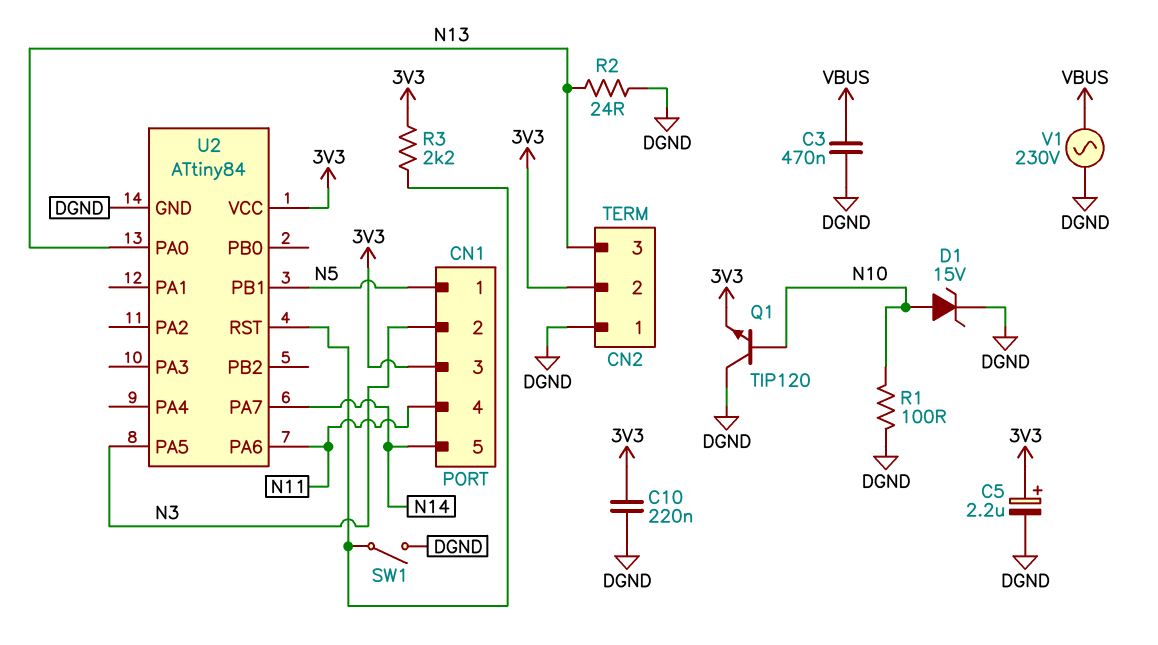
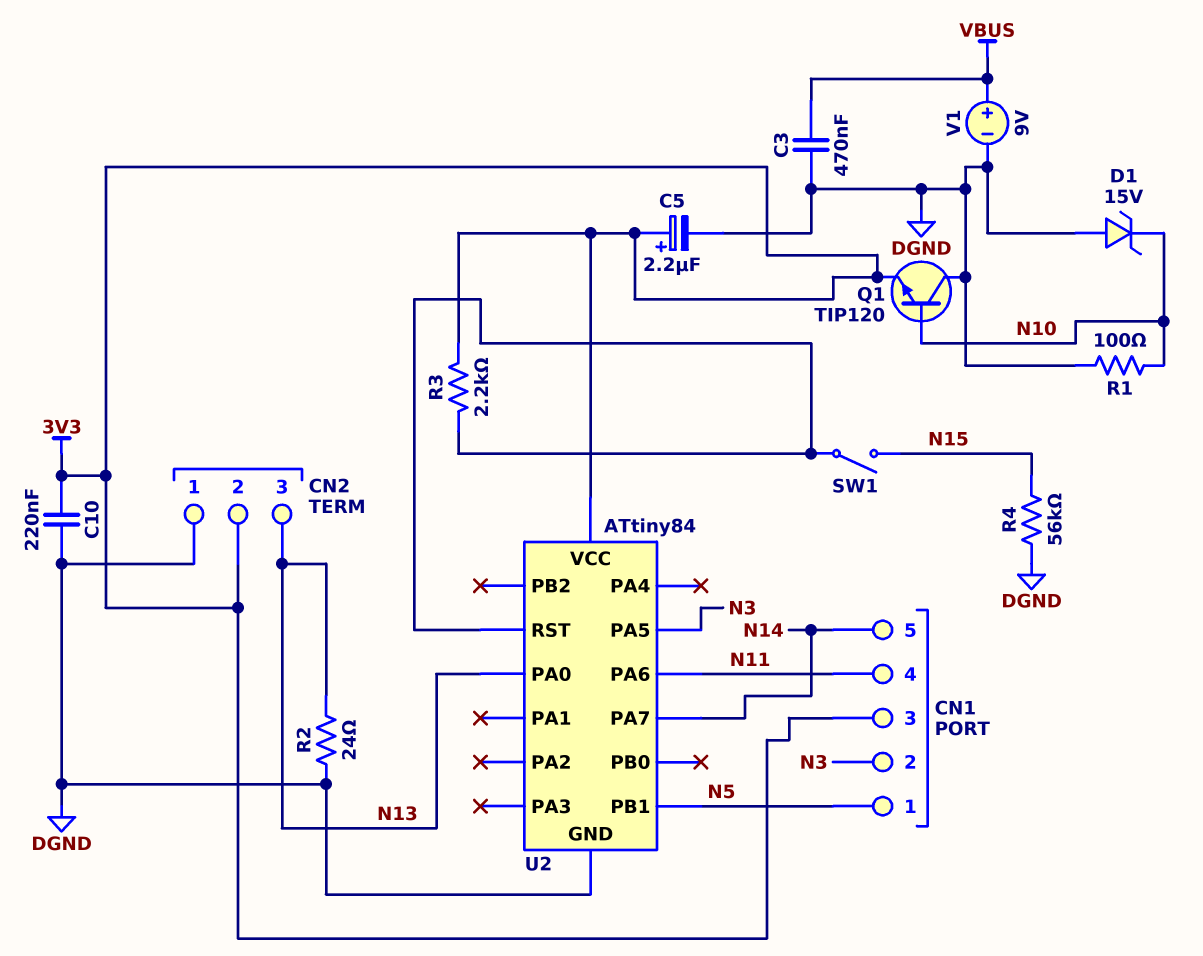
D1: zener 15V (A N10, K DGND) -> zener 15V (A DGND, K N10)
R4: none -> 56k (DGND, N15)
SW1: switch (DGND, U2/RST) -> switch (N15, U2/RST)
V1: AC 230V (DGND, VBUS) -> 9V (plus VBUS, minus DGND)

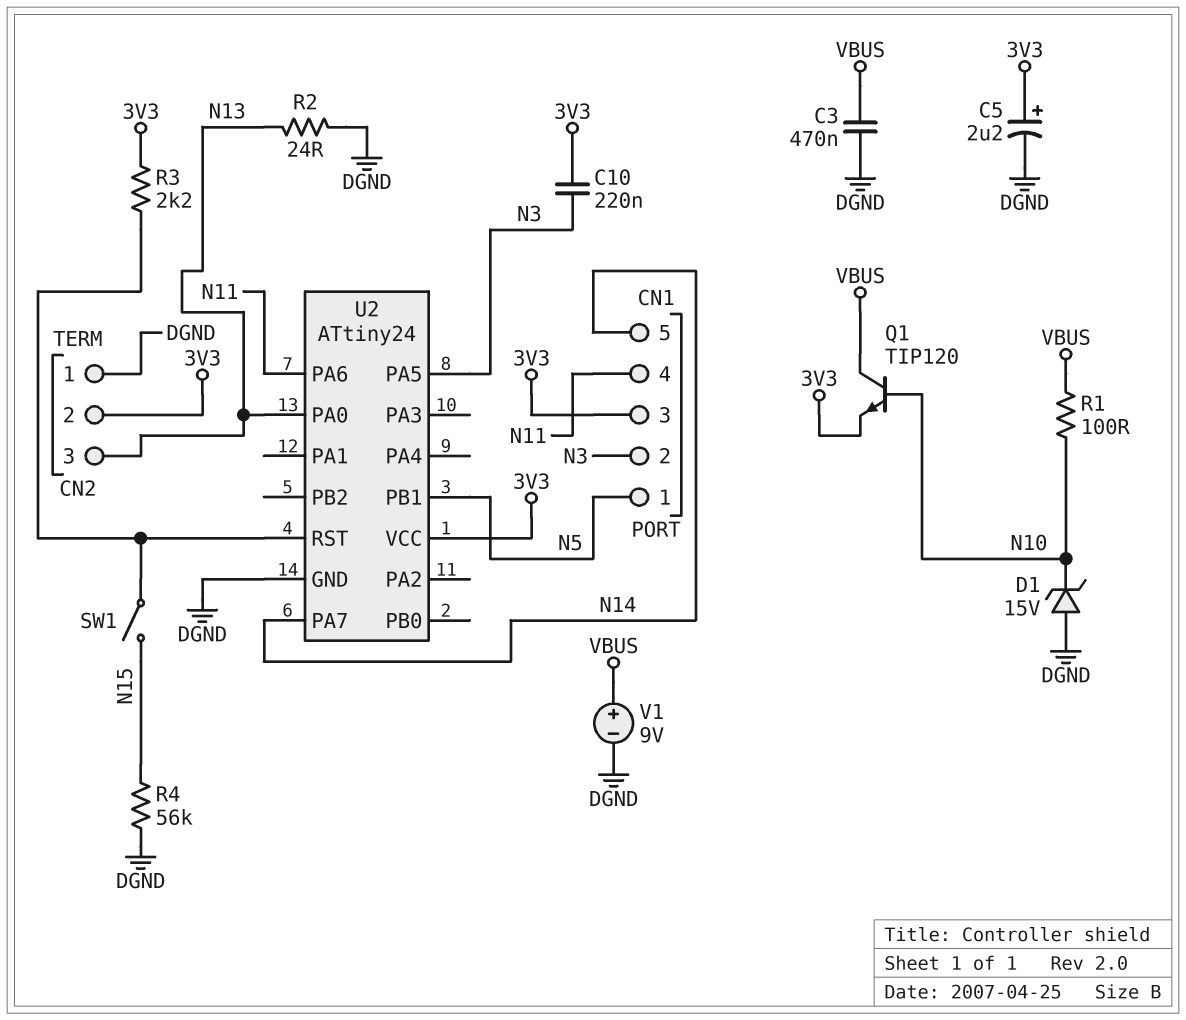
C10: 220nF (3V3, DGND) -> 220nF (3V3, N3)
Q1: NPN TIP120 (B N10, C DGND, E 3V3) -> NPN TIP120 (B N10, C VBUS, E 3V3)
R1: 100 (DGND, N10) -> 100 (N10, VBUS)
U2: ATtiny84 -> ATtiny24

